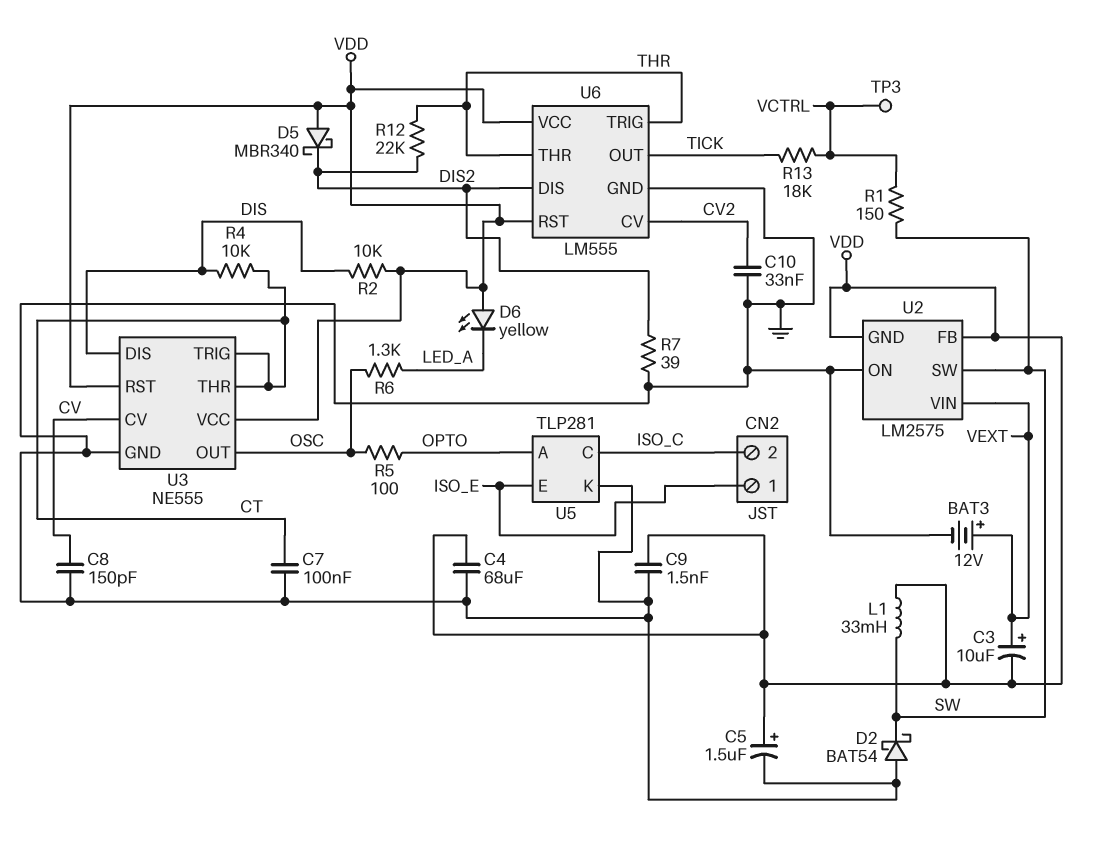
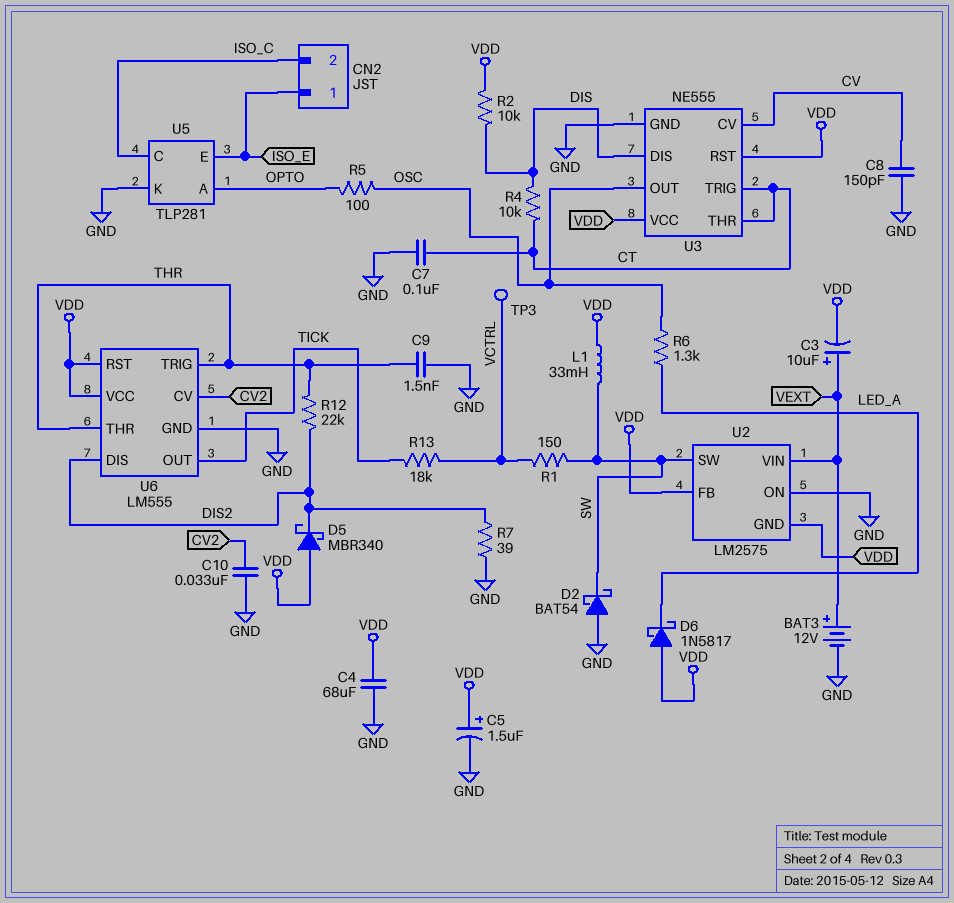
C9: 1.5nF (GND, VDD) -> 1.5nF (GND, THR)
D6: LED yellow (A VDD, K LED_A) -> schottky 1N5817 (A VDD, K LED_A)

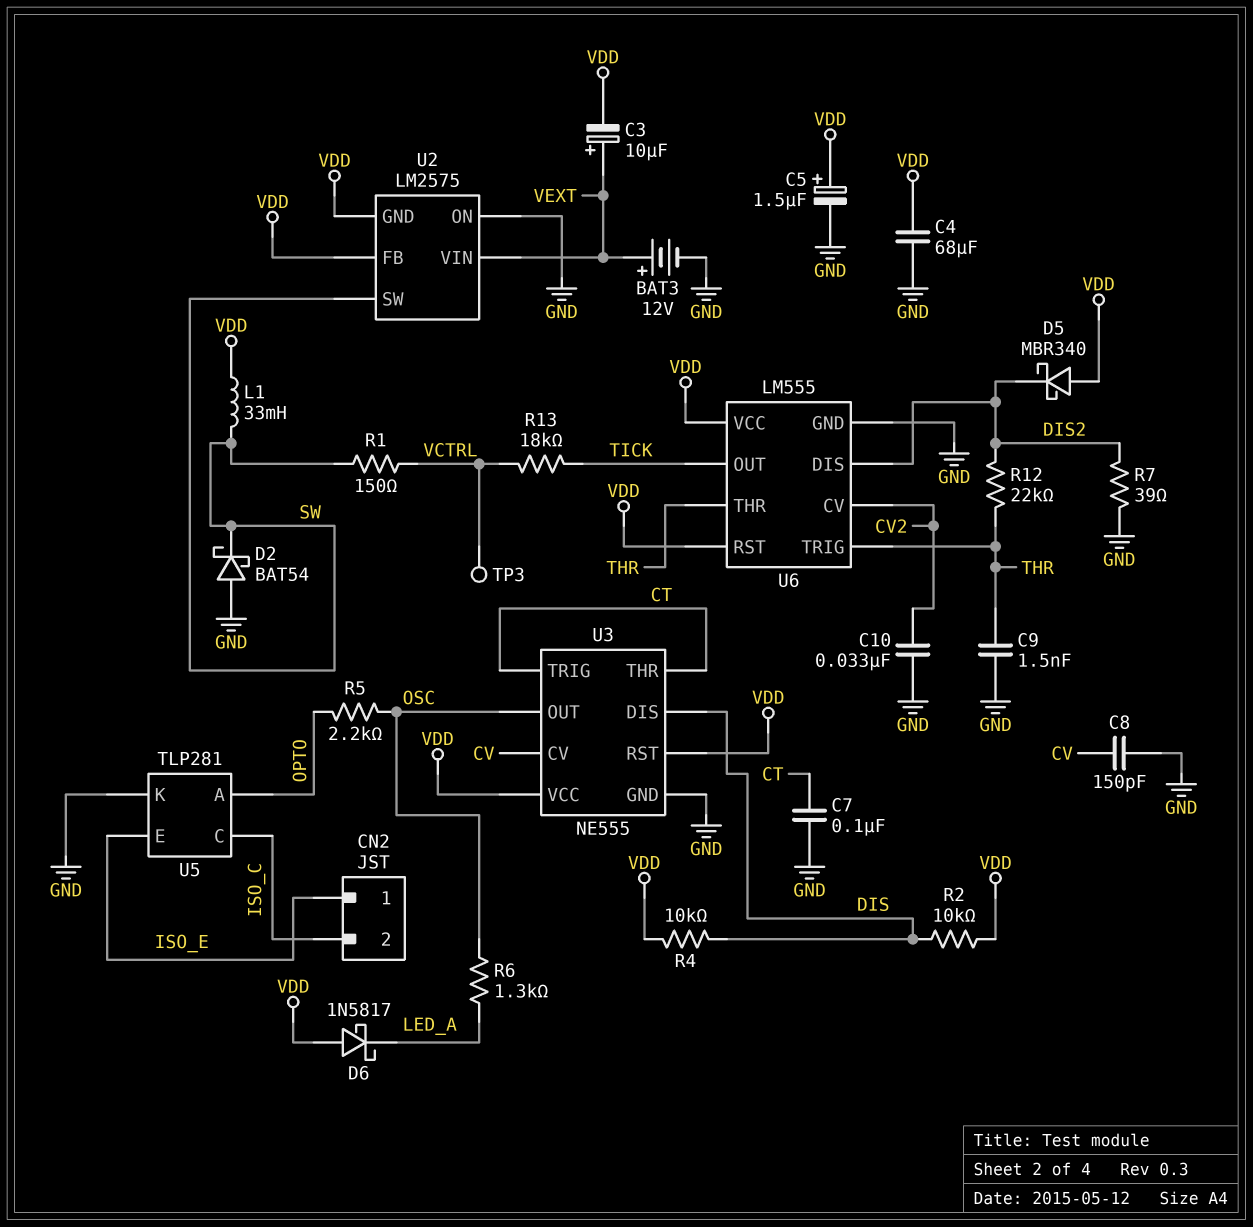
R4: 10k (CT, DIS) -> 10k (DIS, VDD)
R5: 100 (OPTO, OSC) -> 2.2k (OPTO, OSC)

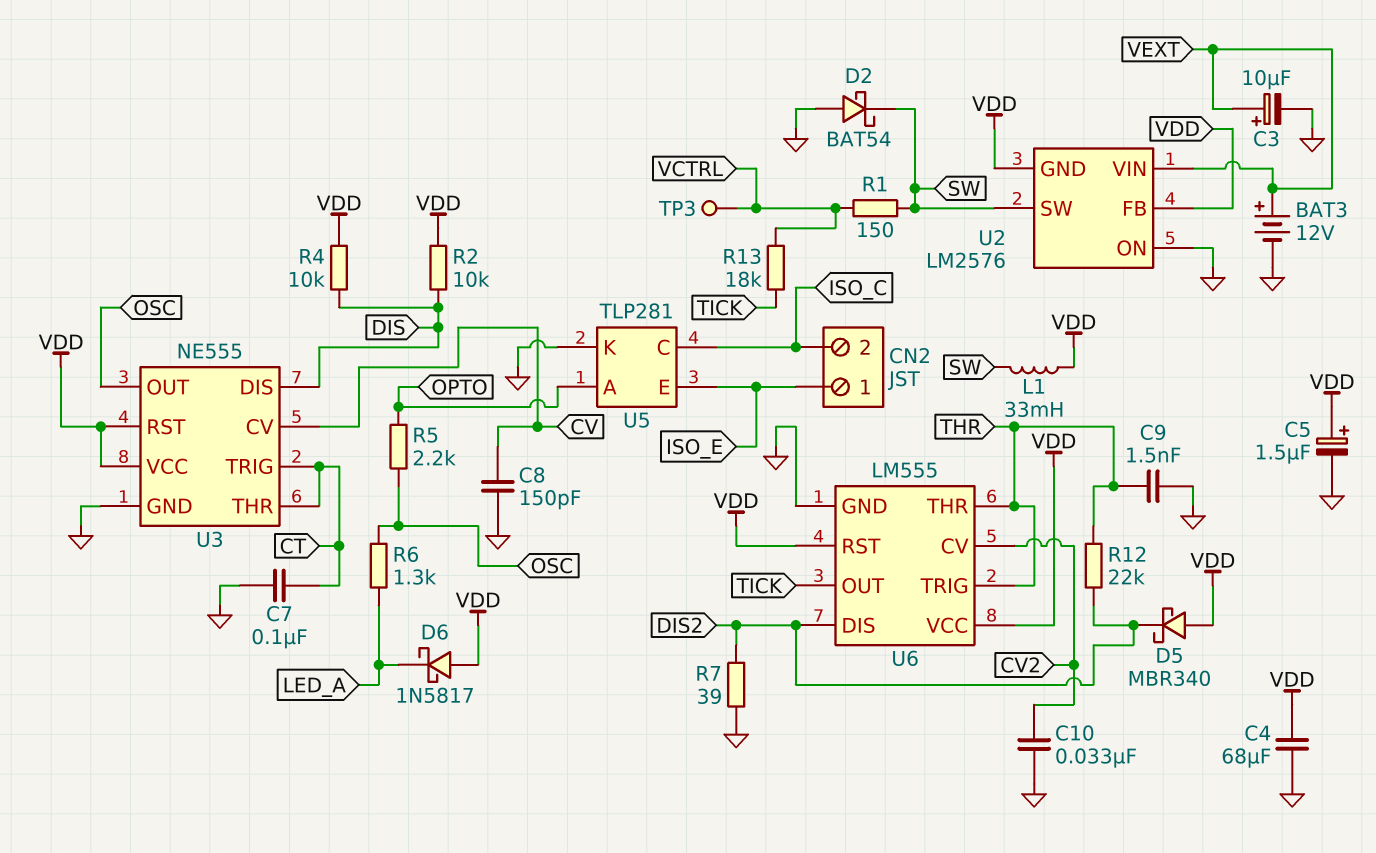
C3: 10uF (plus VEXT, minus VDD) -> 10uF (plus VEXT, minus GND)
U2: LM2575 -> LM2576

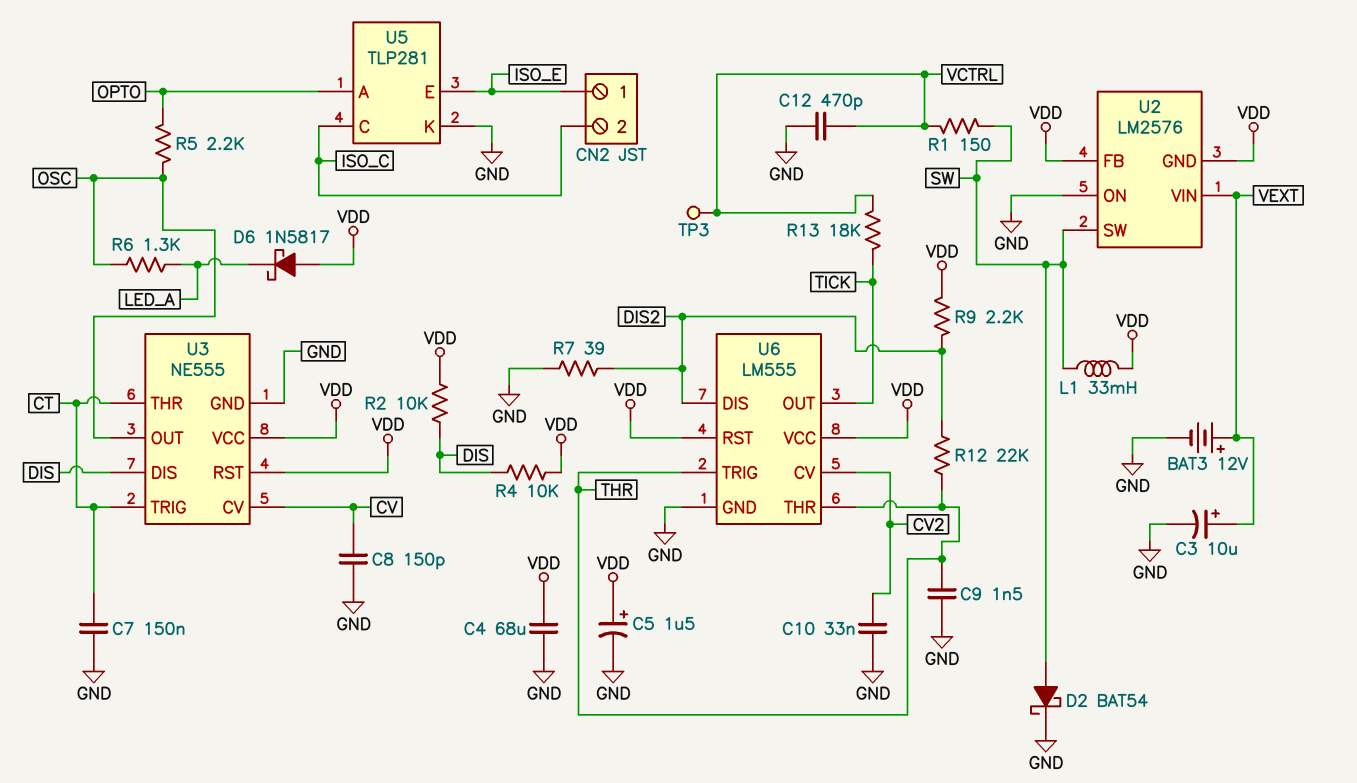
C7: 100nF (CT, GND) -> 150nF (CT, GND)
C12: none -> 470pF (GND, VCTRL)
D2: schottky BAT54 (A GND, K SW) -> schottky BAT54 (A SW, K GND)
D5: schottky MBR340 (A VDD, K DIS2) -> none
R9: none -> 2.2k (DIS2, VDD)

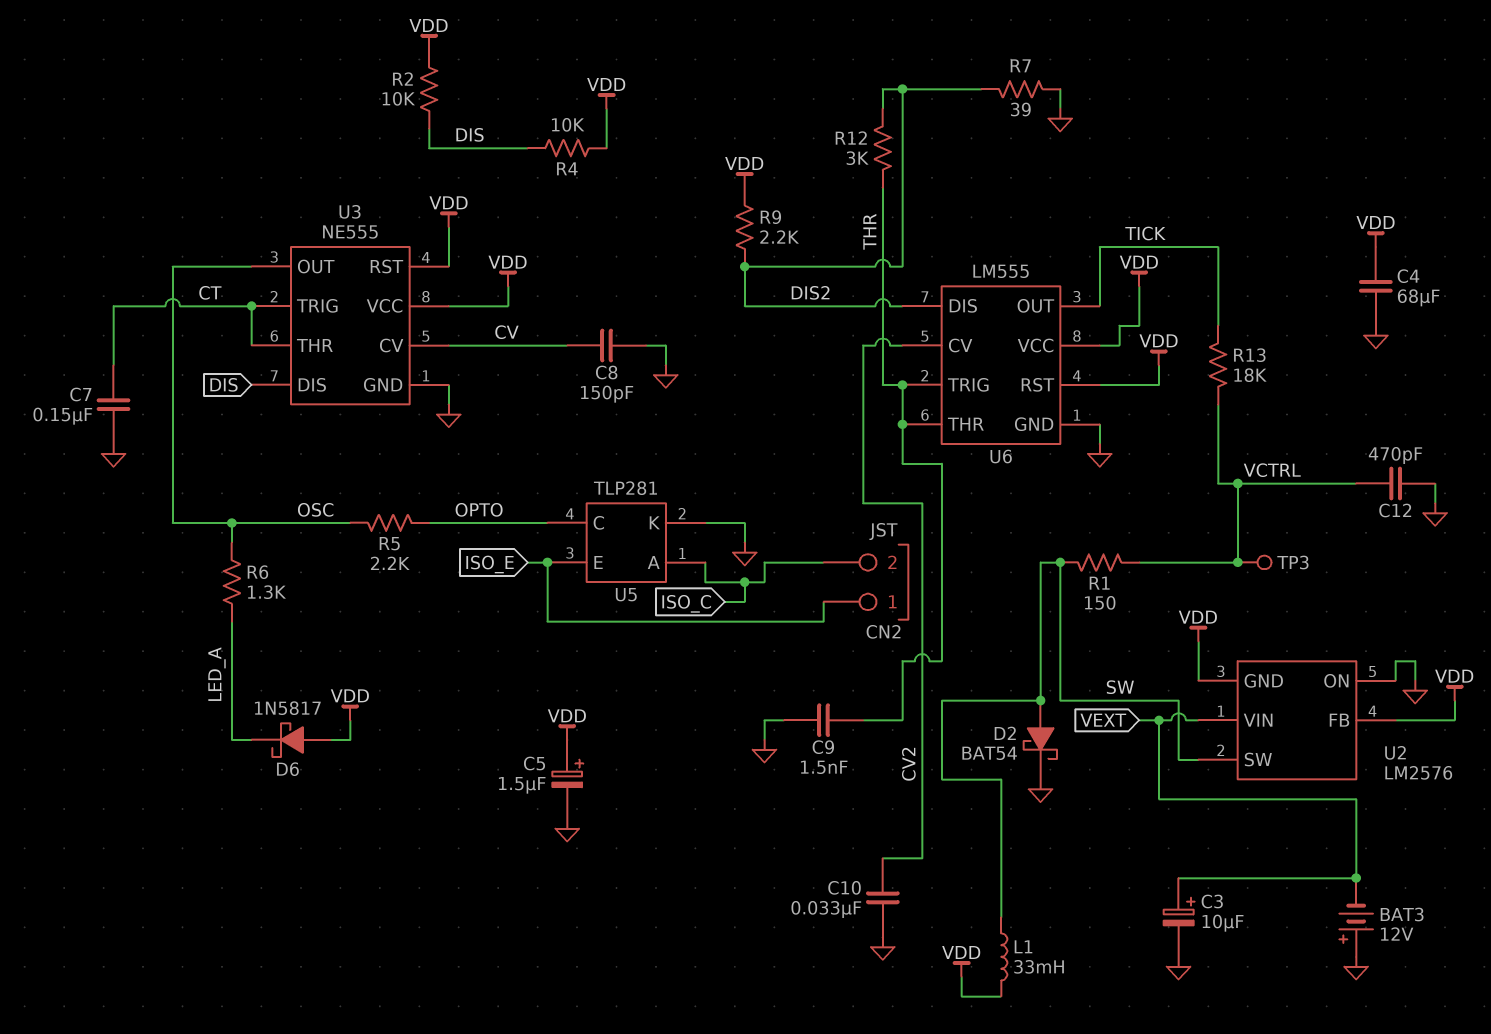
BAT3: 12V (plus VEXT, minus GND) -> 12V (plus GND, minus VEXT)
R12: 22k (DIS2, THR) -> 3k (DIS2, THR)
U5 pin A: OPTO -> ISO_C
U5 pin C: ISO_C -> OPTO

